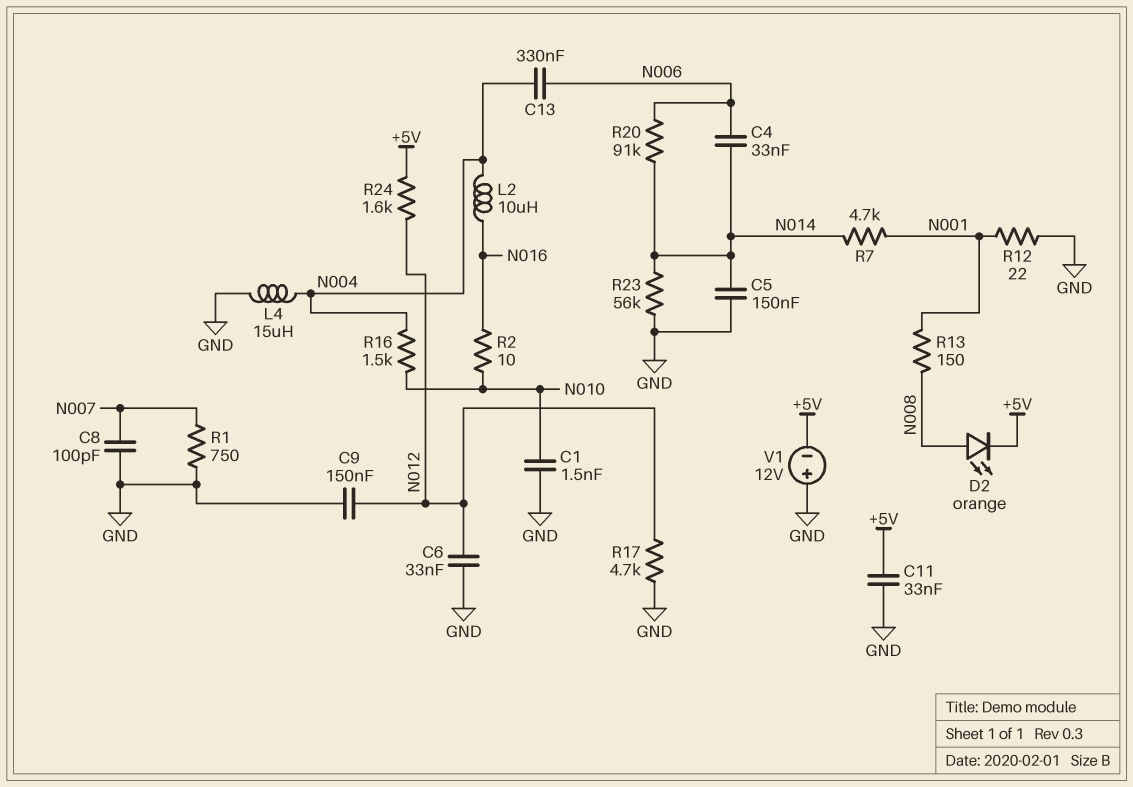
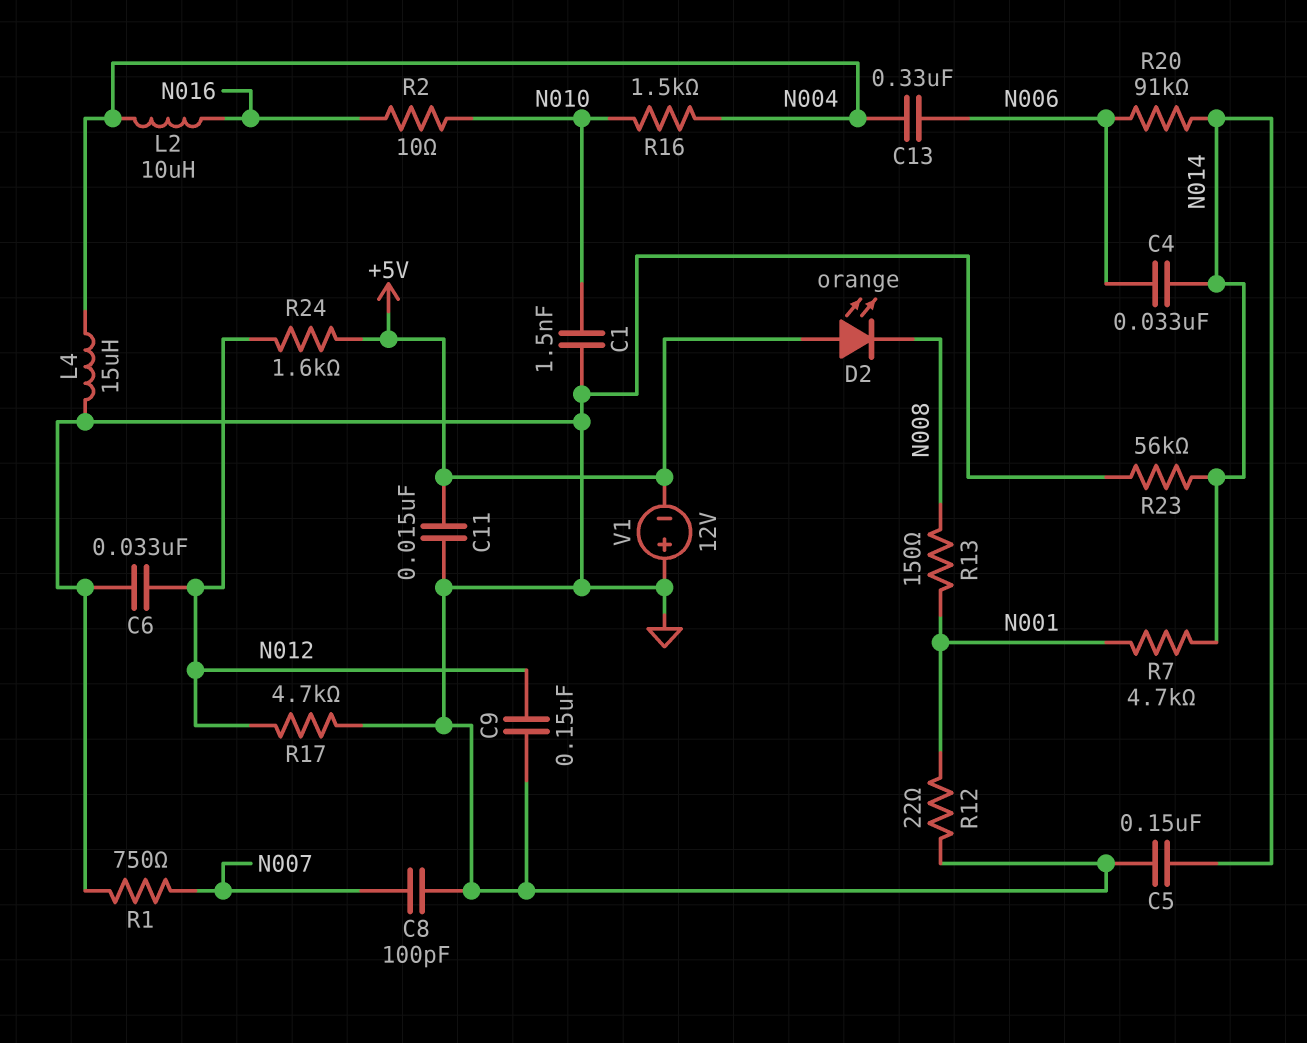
C11: 33nF (+5V, GND) -> 15nF (+5V, GND)
D2: LED orange (A N008, K +5V) -> LED orange (A +5V, K N008)

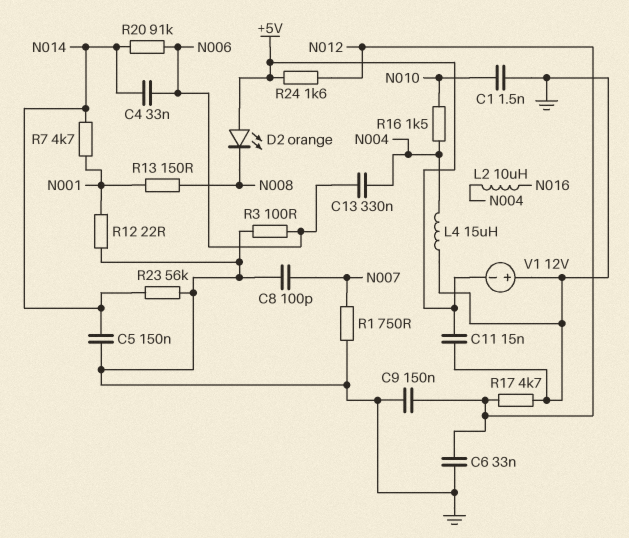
R2: 10 (N010, N016) -> none
R3: none -> 100 (GND, N006)

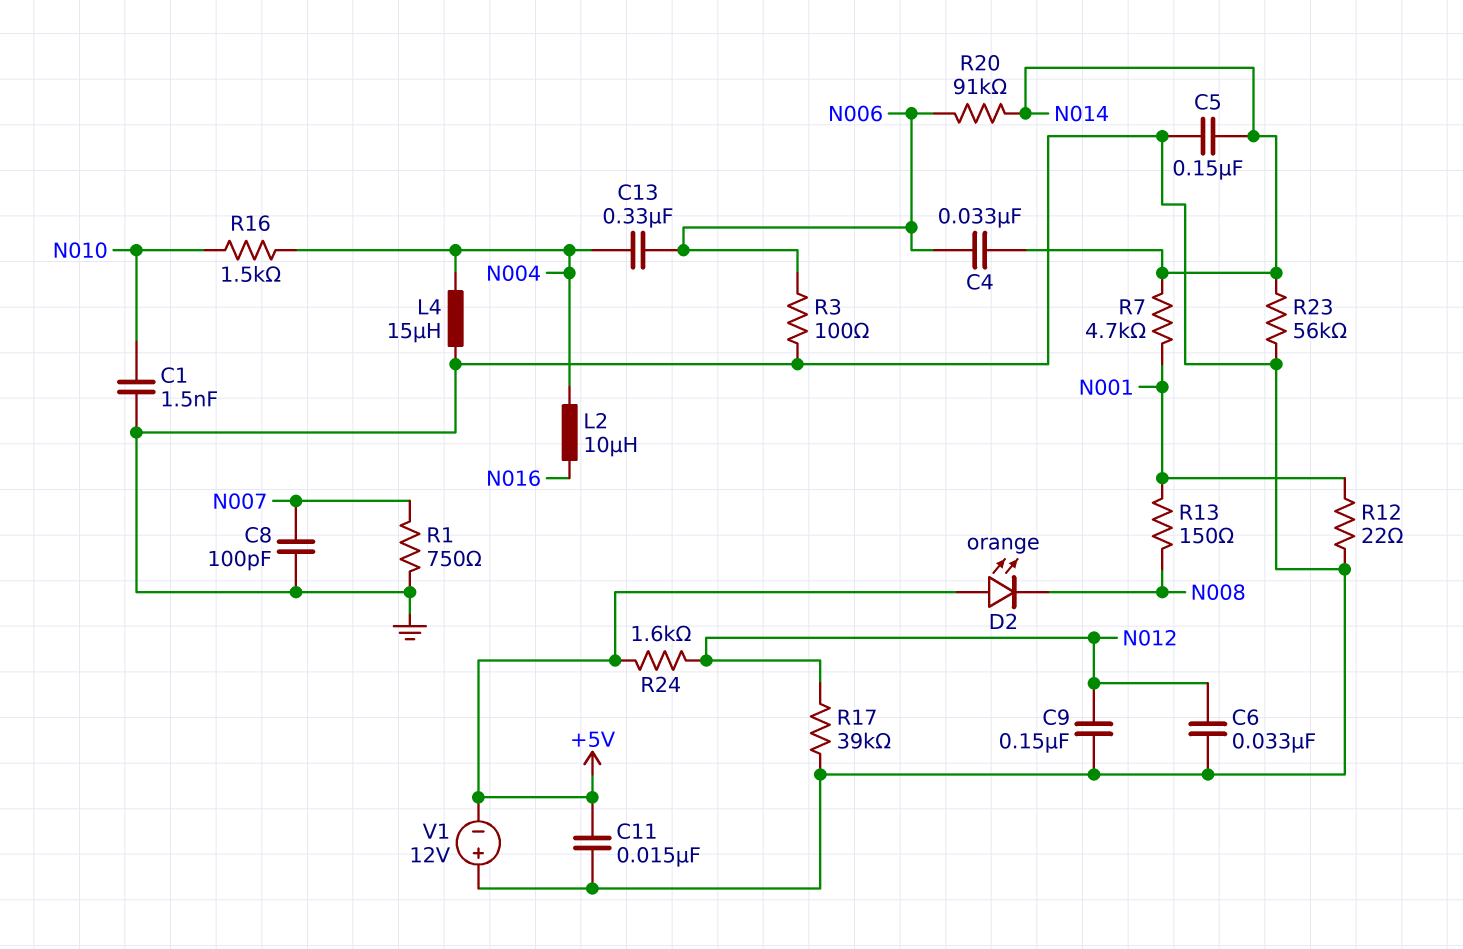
R17: 4.7k (GND, N012) -> 39k (GND, N012)

